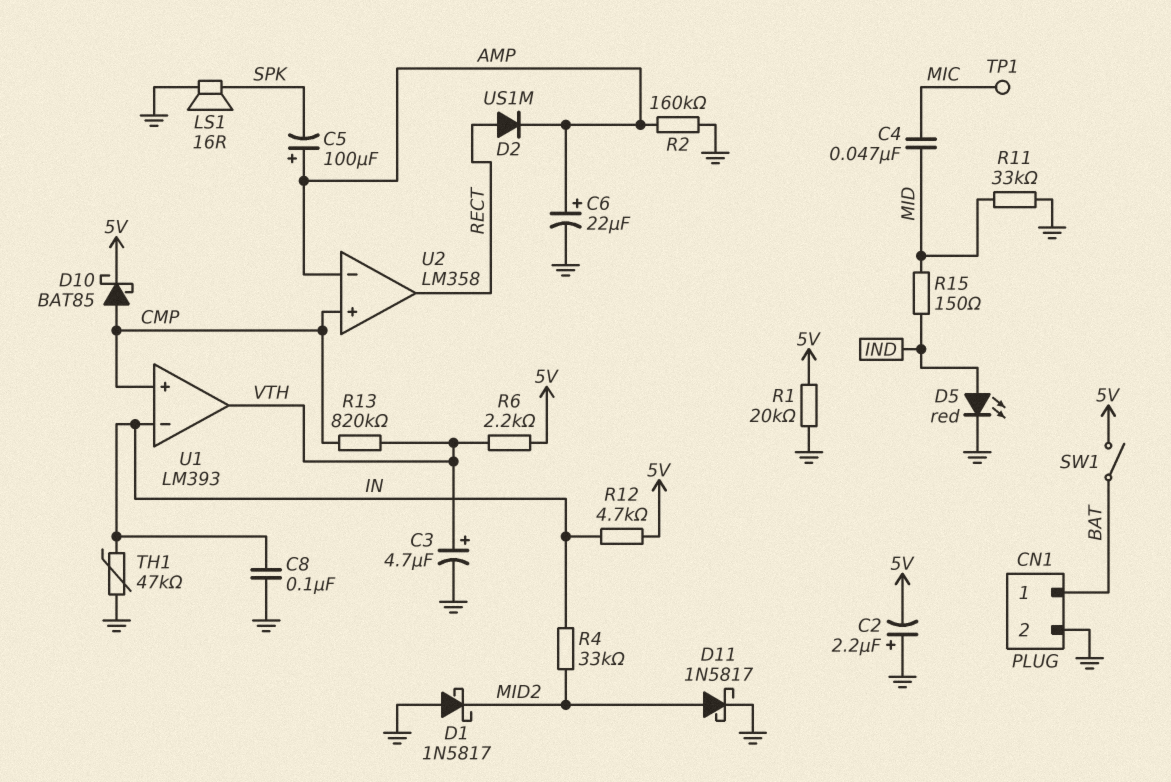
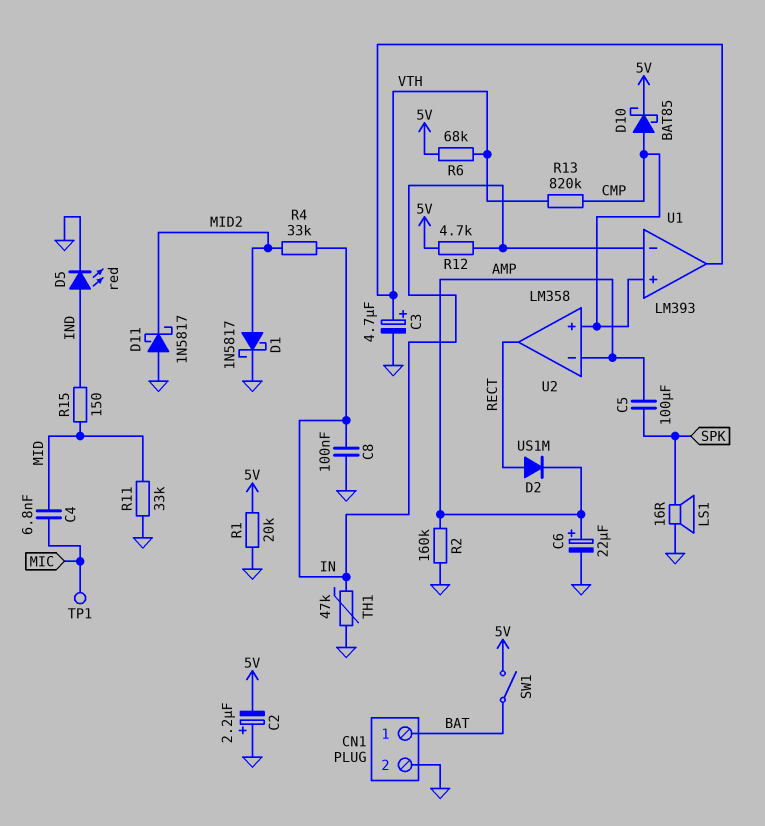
C4: 47nF (MIC, MID) -> 6.8nF (MIC, MID)
C5: 100uF (plus AMP, minus SPK) -> 100uF (AMP, SPK)
D1: schottky 1N5817 (A GND, K MID2) -> schottky 1N5817 (A MID2, K GND)
D11: schottky 1N5817 (A MID2, K GND) -> schottky 1N5817 (A GND, K MID2)
R6: 2.2k (5V, VTH) -> 68k (5V, VTH)

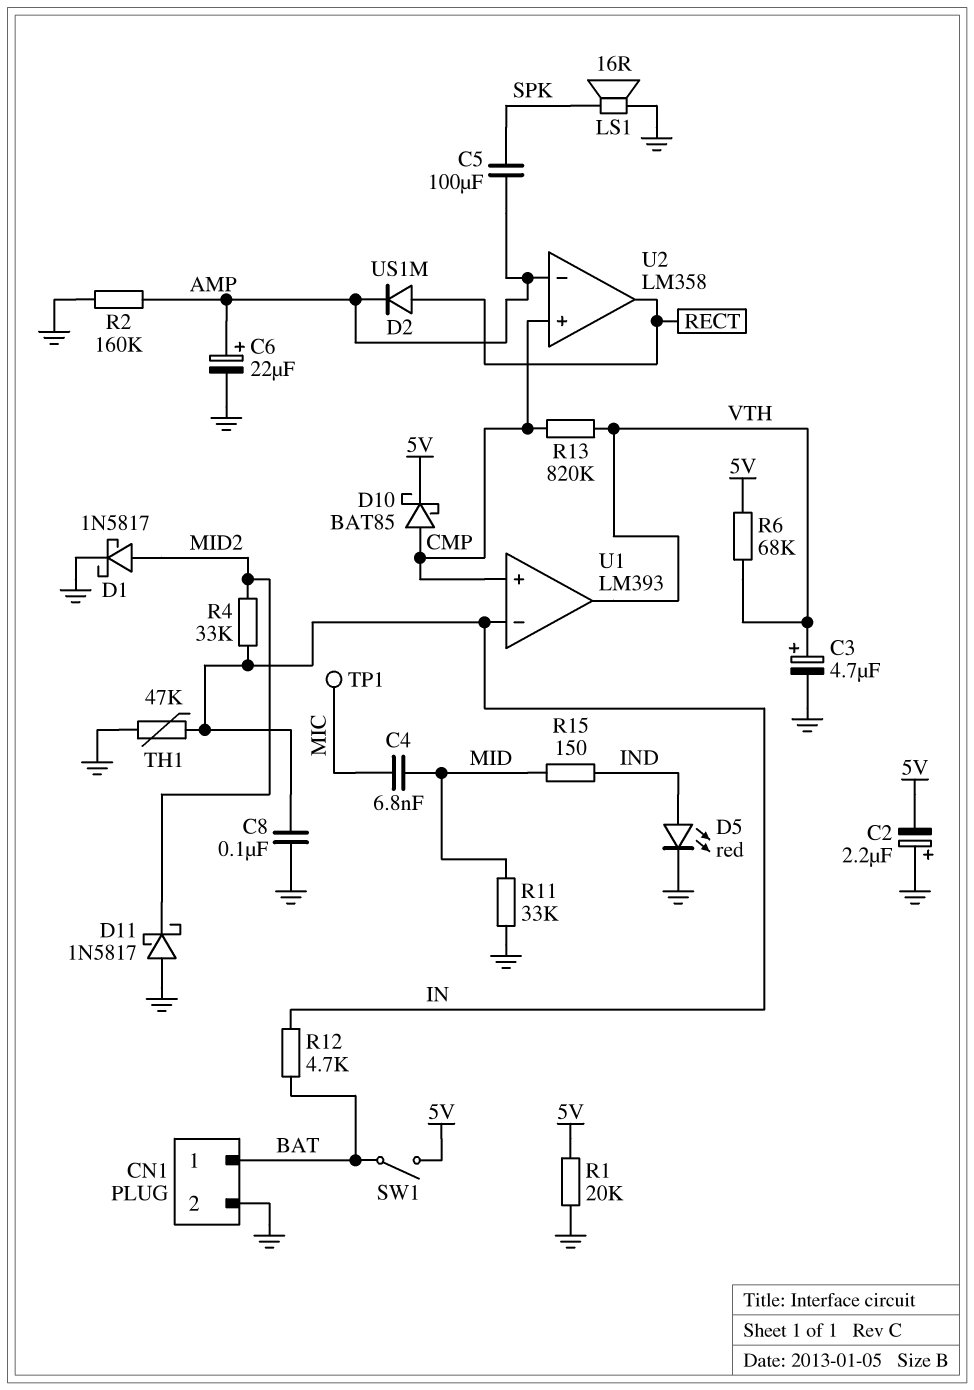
R12: 4.7k (5V, IN) -> 4.7k (BAT, IN)

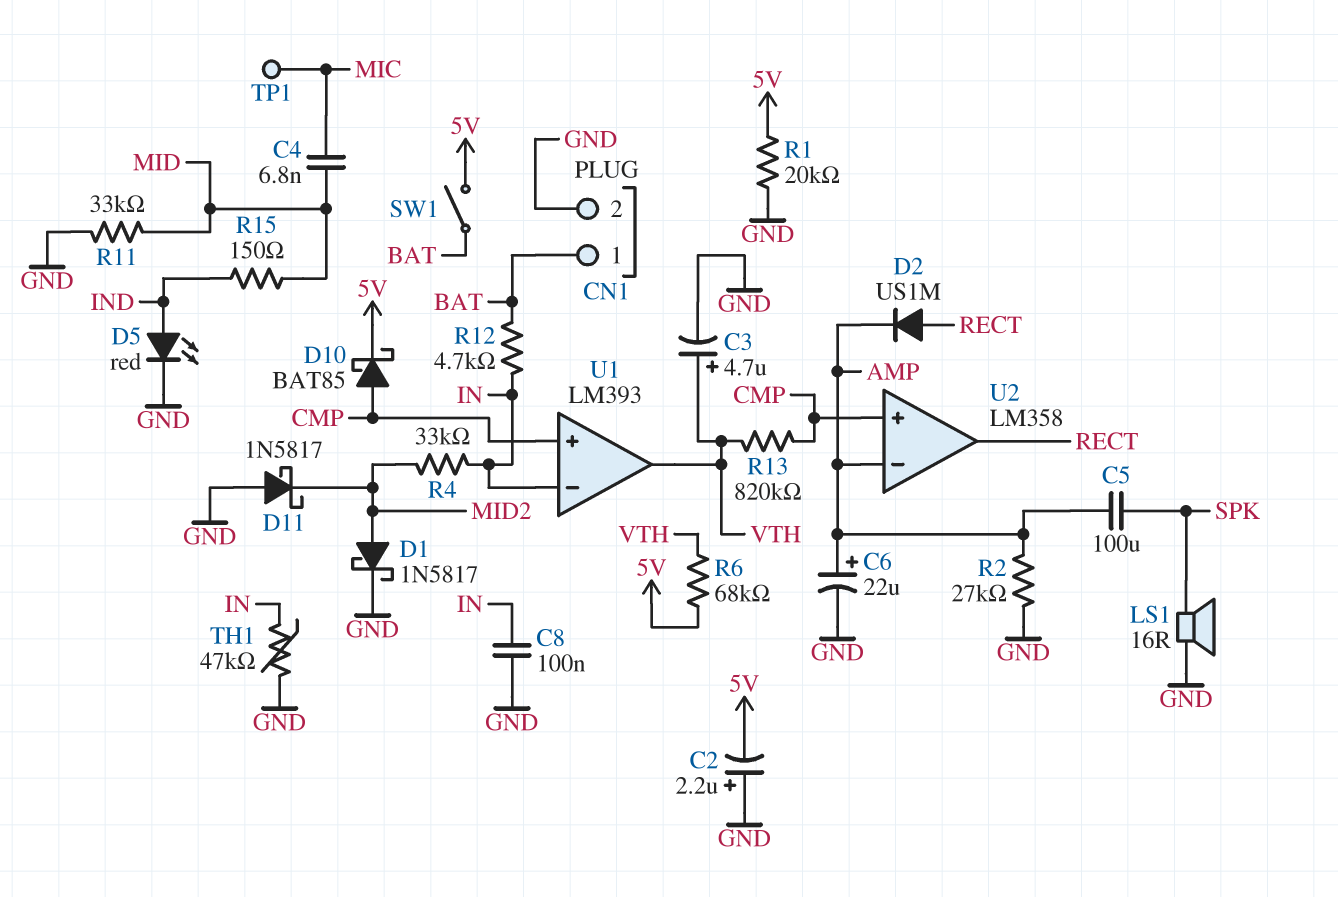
R2: 160k (AMP, GND) -> 27k (AMP, GND)

